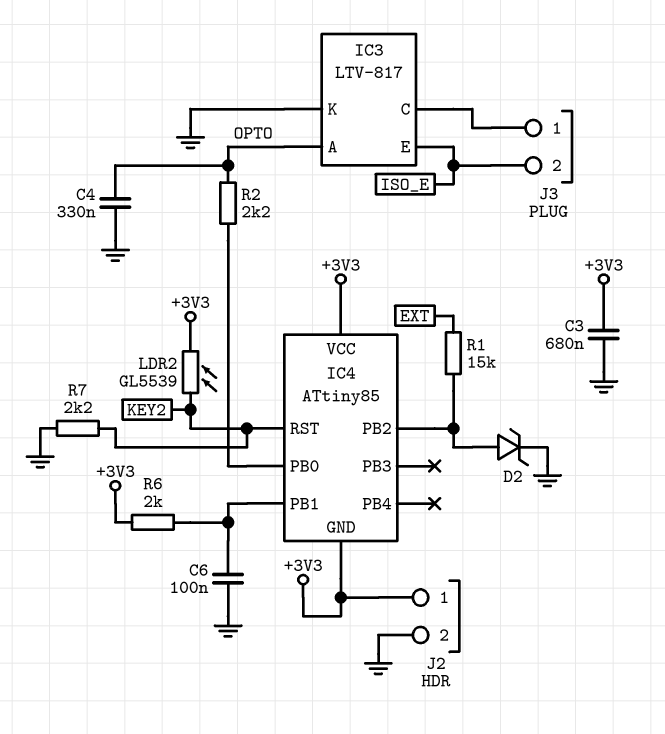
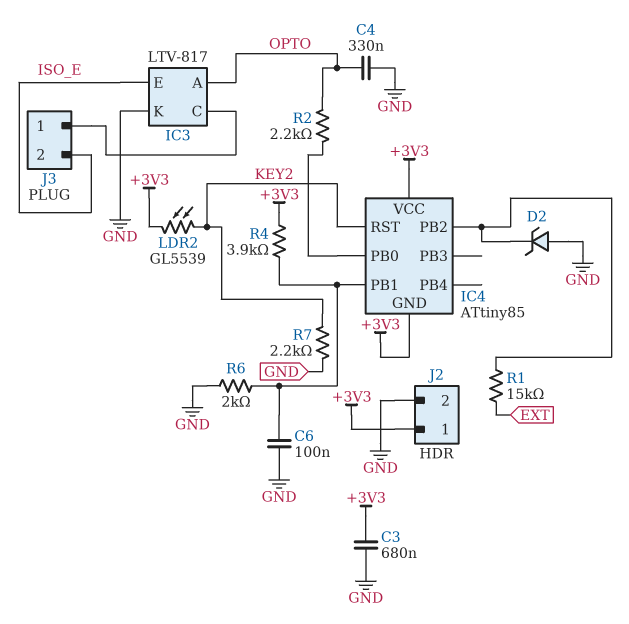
D2: zener (A IC4/PB2, K GND) -> zener (A GND, K IC4/PB2)
R4: none -> 3.9k (+3V3, IC4/PB1)
R6: 2k (+3V3, IC4/PB1) -> 2k (GND, IC4/PB1)

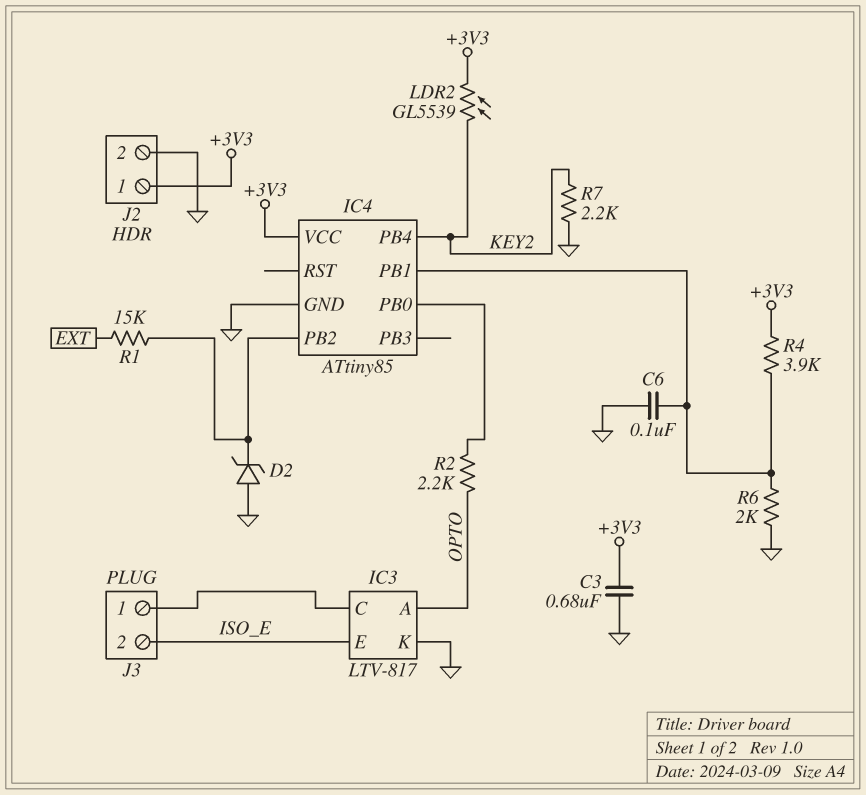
C4: 330nF (GND, OPTO) -> none
IC4 pin GND: +3V3 -> GND
IC4 pin PB4: none -> KEY2
IC4 pin RST: KEY2 -> none

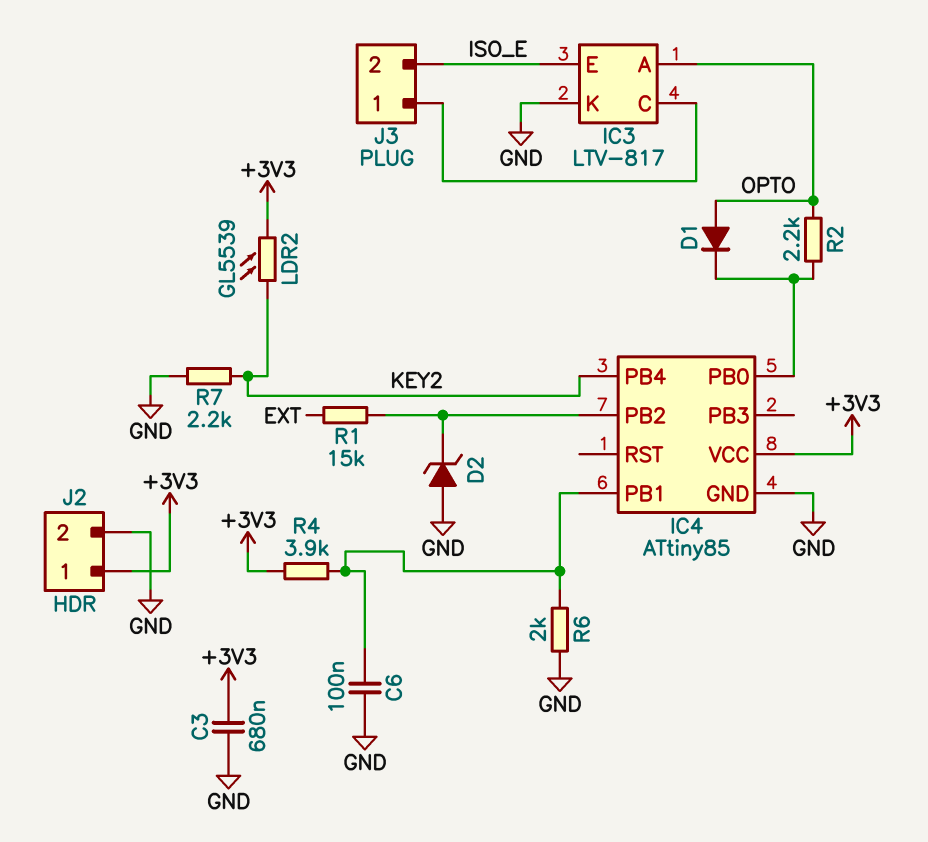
D1: none -> diode (A OPTO, K IC4/PB0)

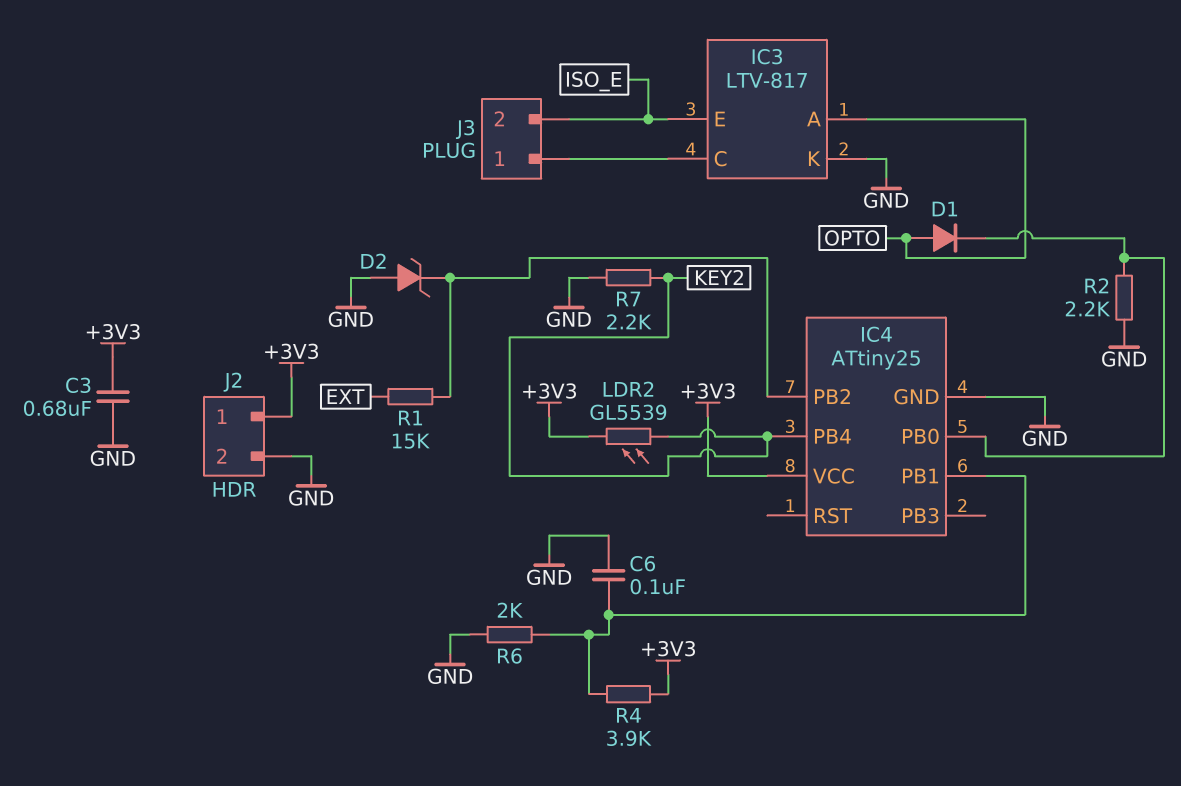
IC4: ATtiny85 -> ATtiny25
R2: 2.2k (IC4/PB0, OPTO) -> 2.2k (GND, IC4/PB0)

